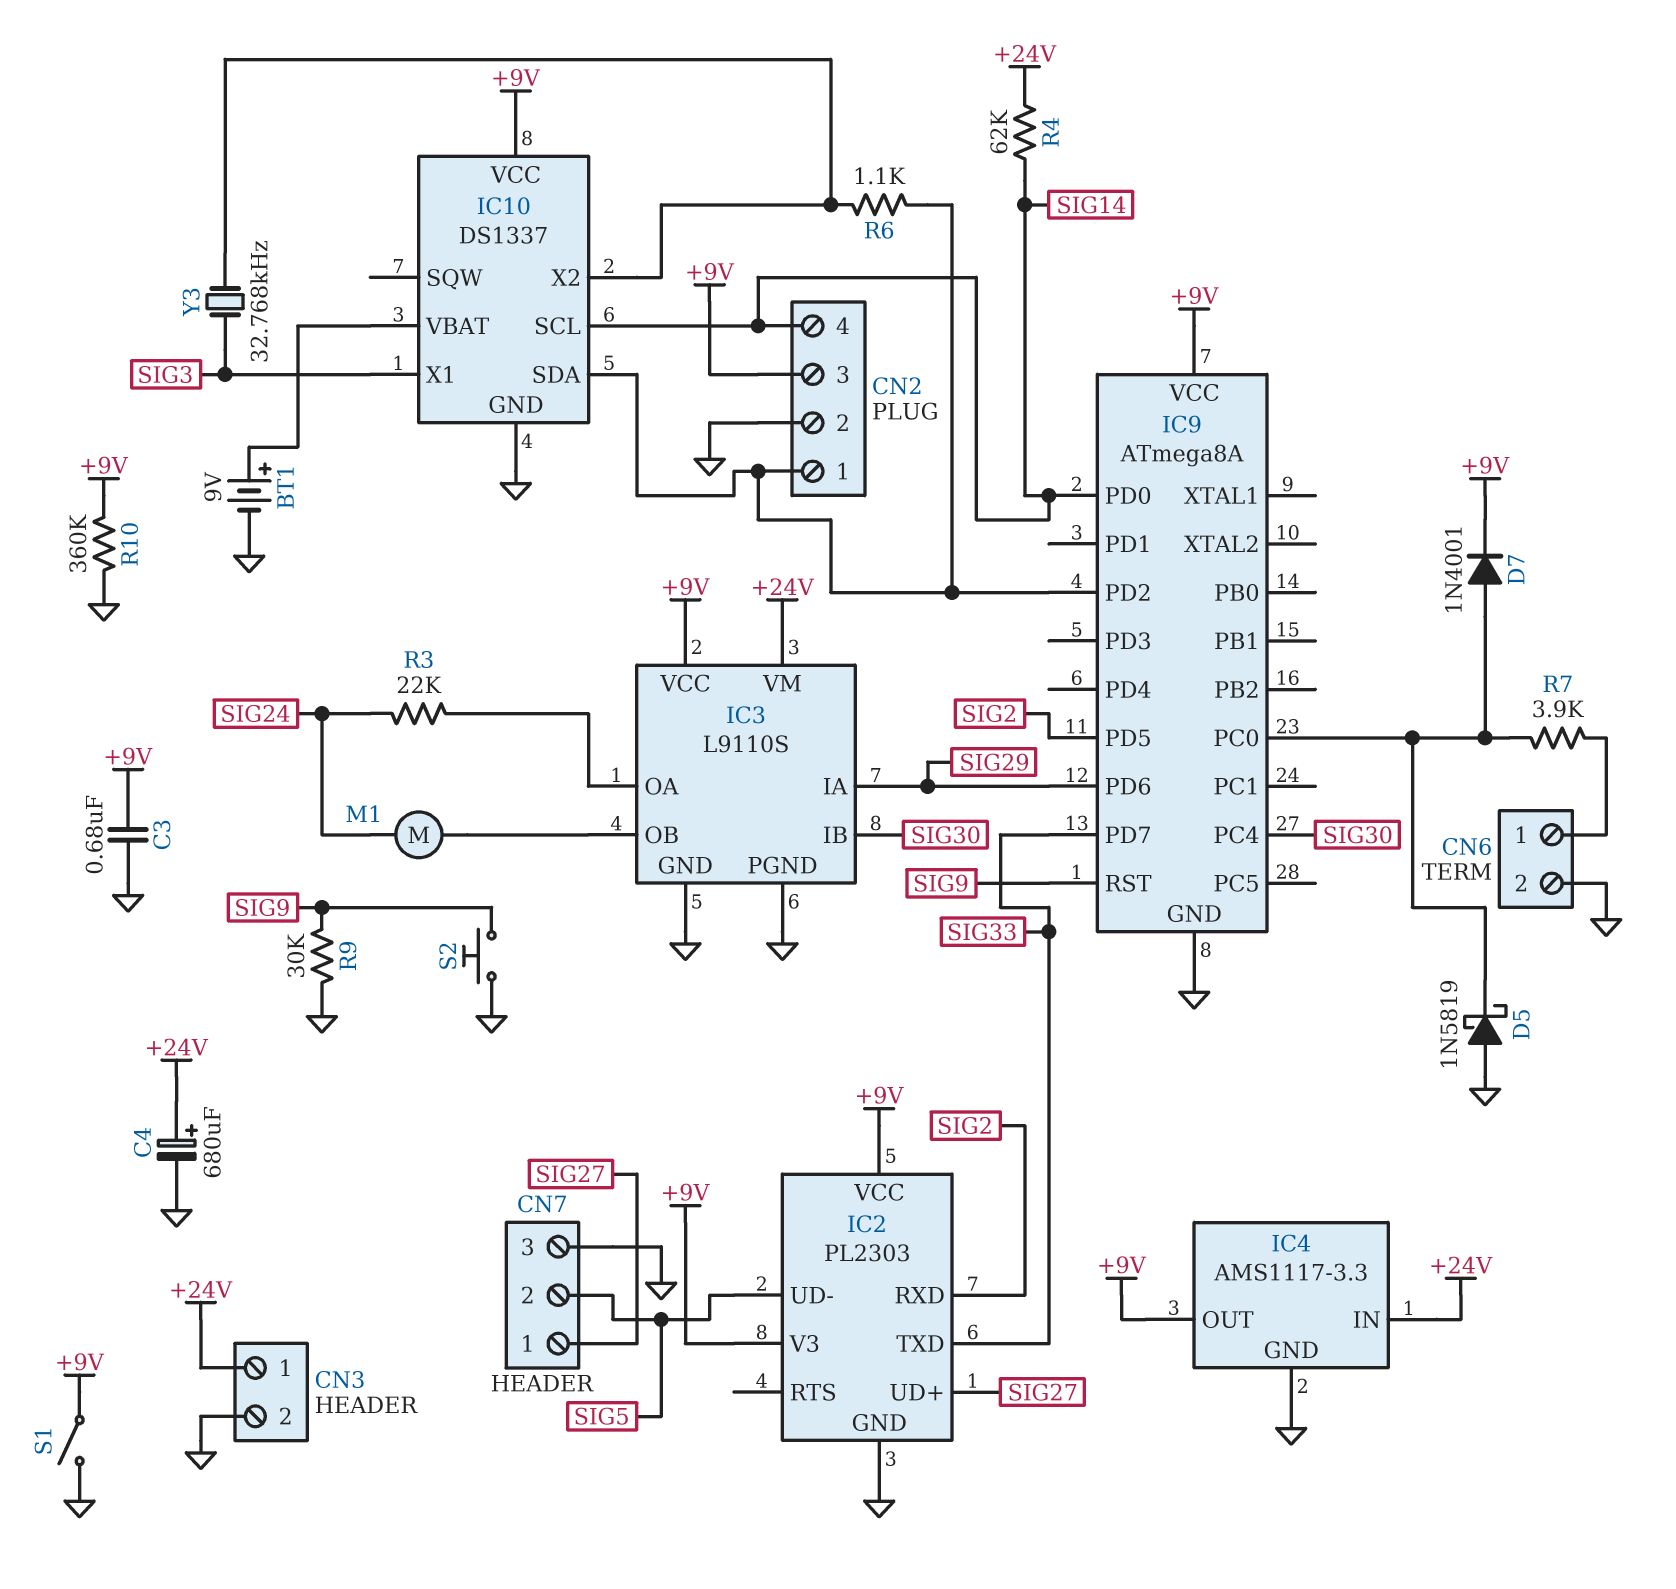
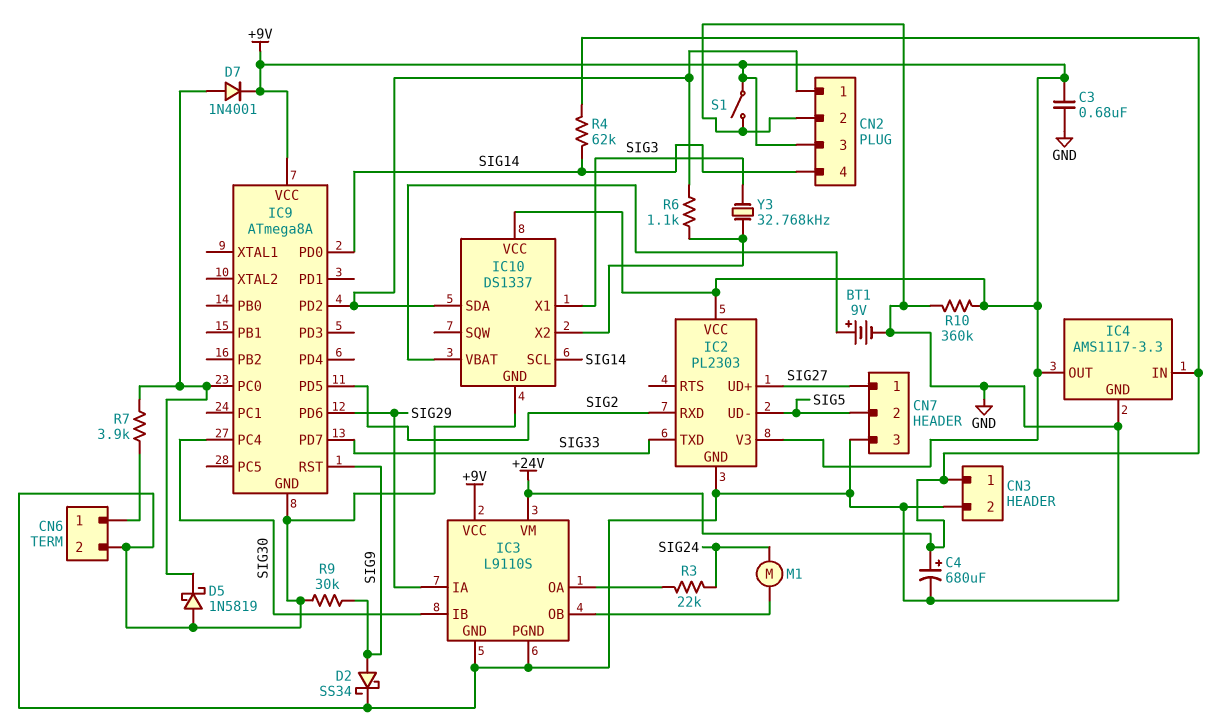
D2: none -> schottky SS34 (A SIG9, K GND)
S2: button (GND, SIG9) -> none

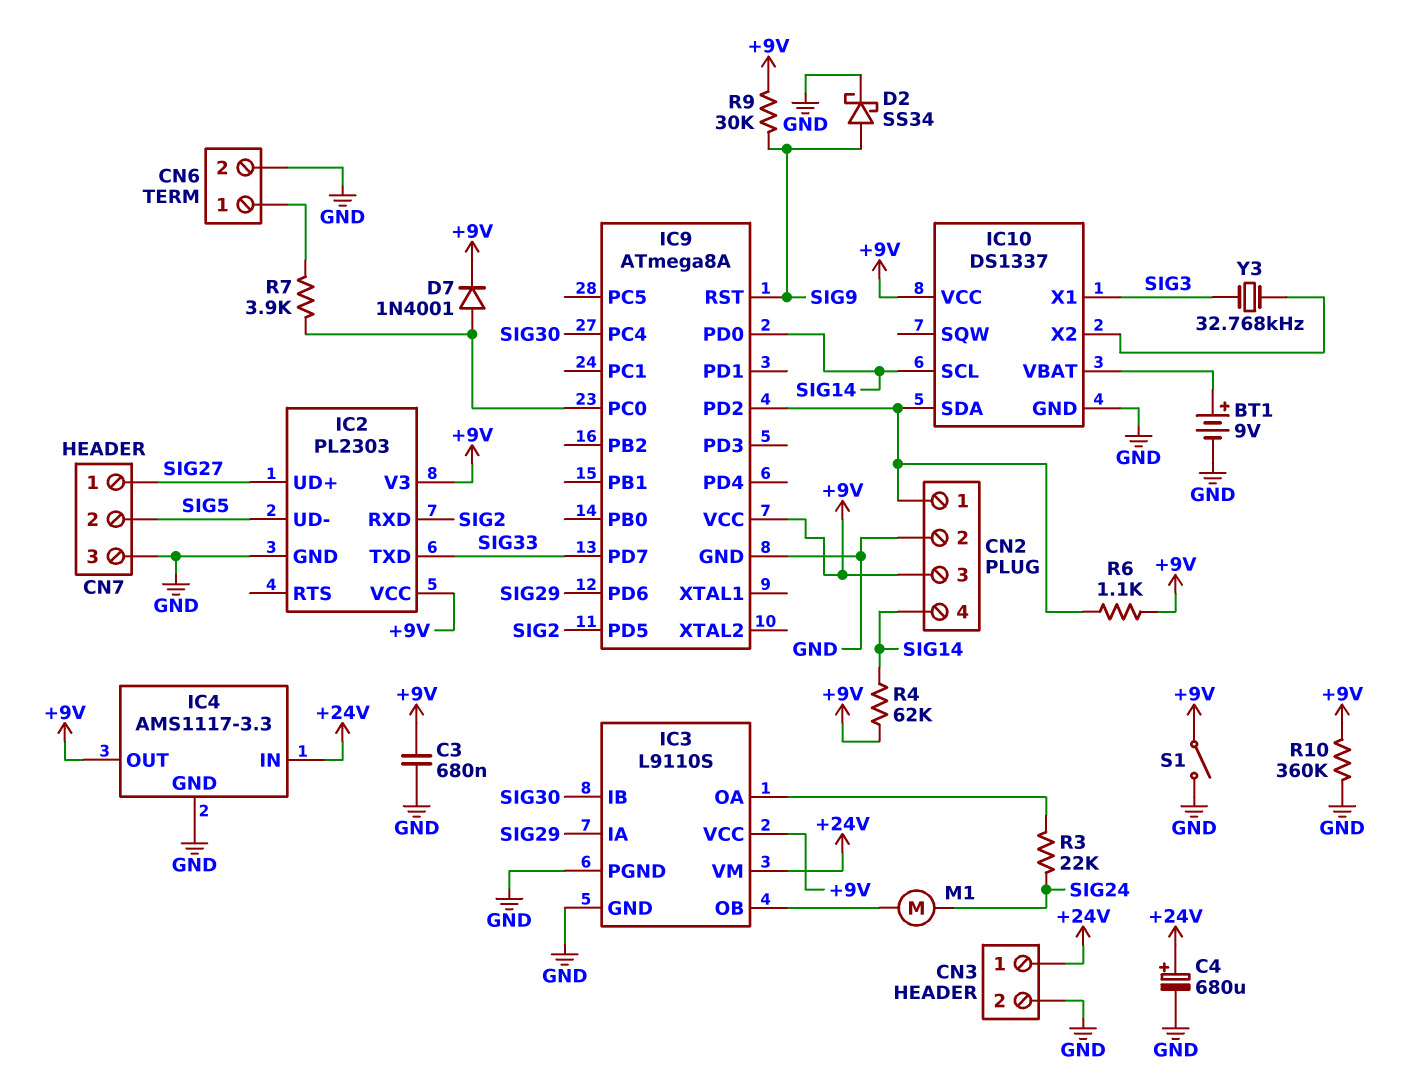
D5: schottky 1N5819 (A GND, K IC9/PC0) -> none
R4: 62k (+24V, SIG14) -> 62k (+9V, SIG14)
R6: 1.1k (CN2/1, IC10/X2) -> 1.1k (+9V, CN2/1)
R9: 30k (GND, SIG9) -> 30k (+9V, SIG9)

